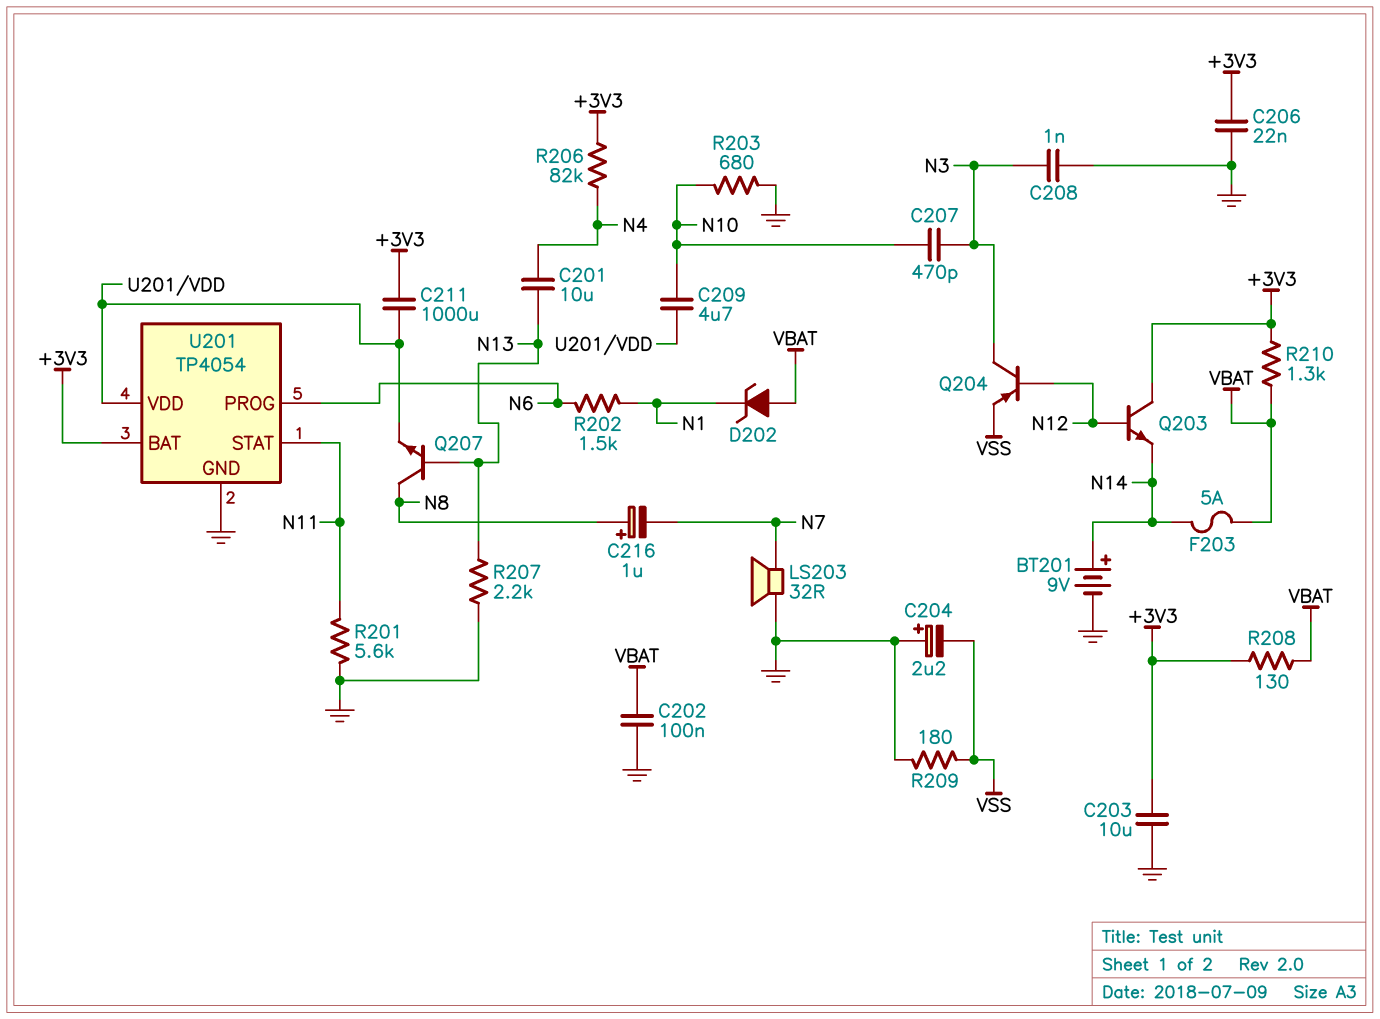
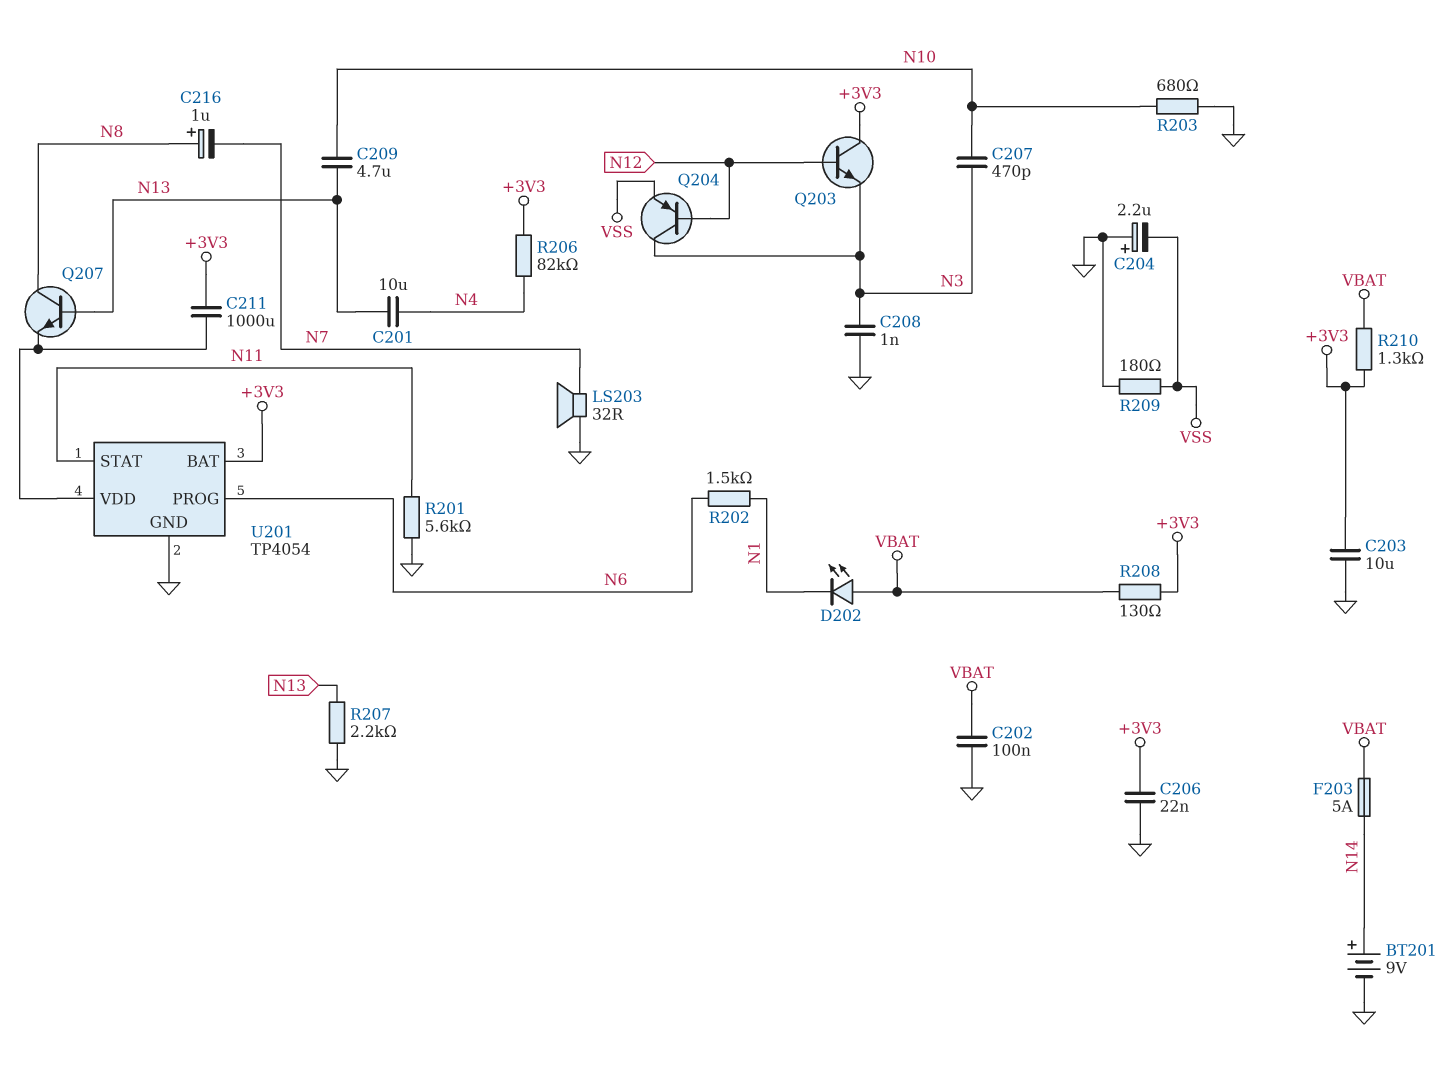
C209: 4.7uF (N10, U201/VDD) -> 4.7uF (N10, N13)
D202: zener (A VBAT, K N1) -> LED (A VBAT, K N1)
Q203: NPN (B N12, C +3V3, E N14) -> NPN (B N12, C +3V3, E N3)

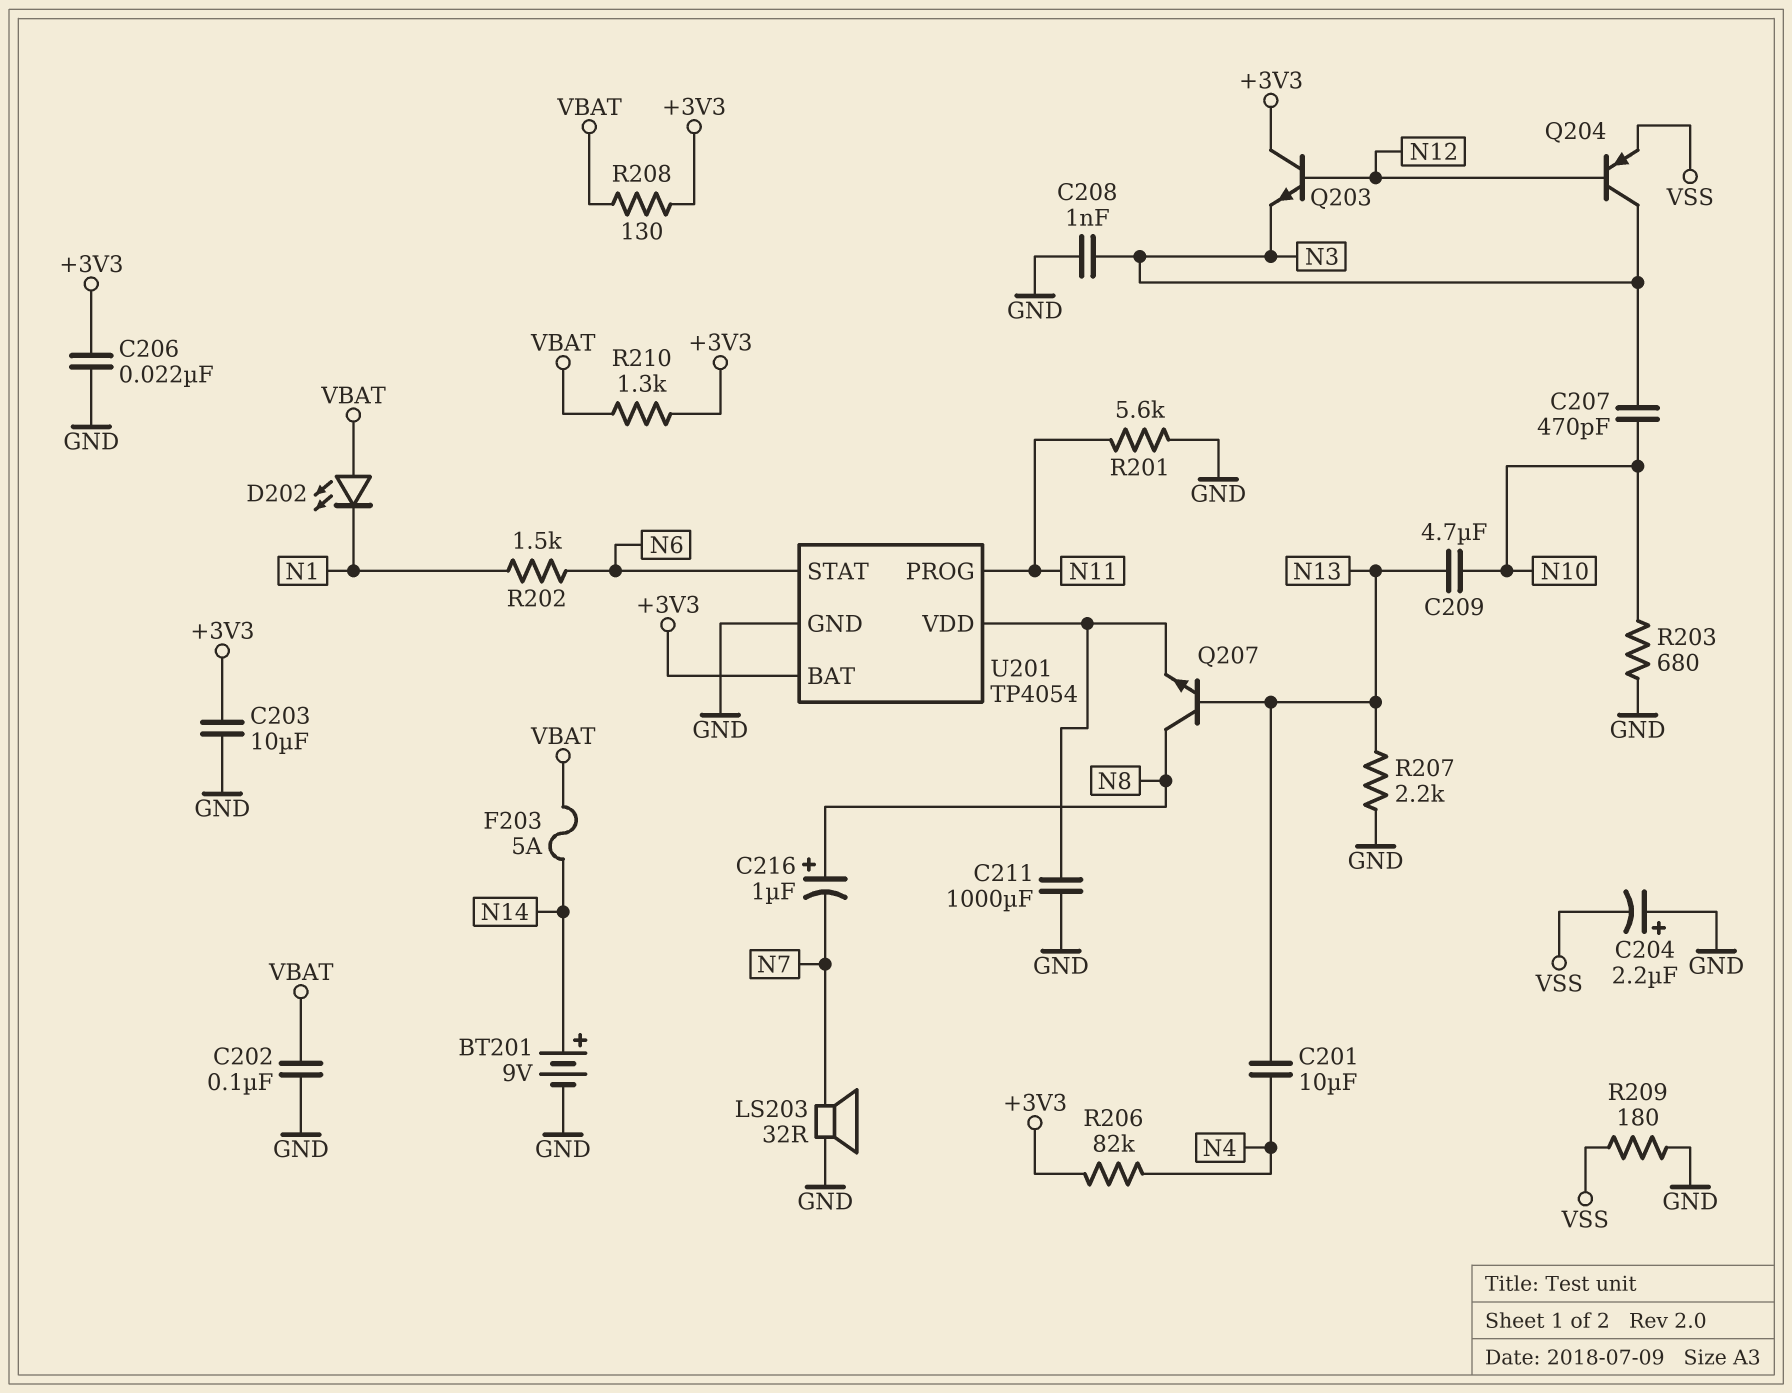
C211: 1000uF (+3V3, U201/VDD) -> 1000uF (GND, U201/VDD)
U201 pin PROG: N6 -> N11
U201 pin STAT: N11 -> N6

